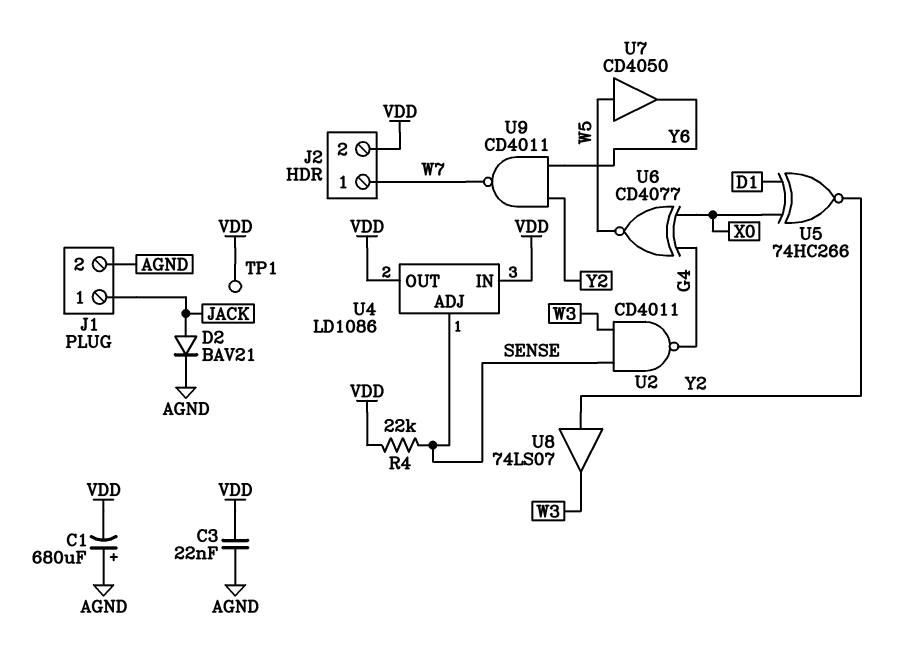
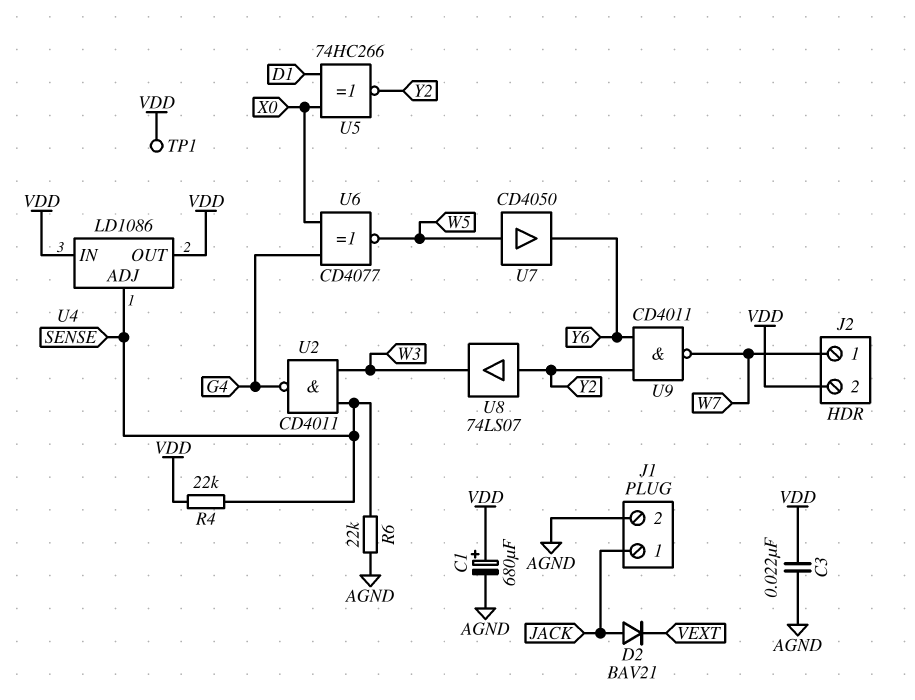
C1: 680uF (plus AGND, minus VDD) -> 680uF (plus VDD, minus AGND)
D2: diode BAV21 (A JACK, K AGND) -> diode BAV21 (A JACK, K VEXT)
R6: none -> 22k (AGND, SENSE)

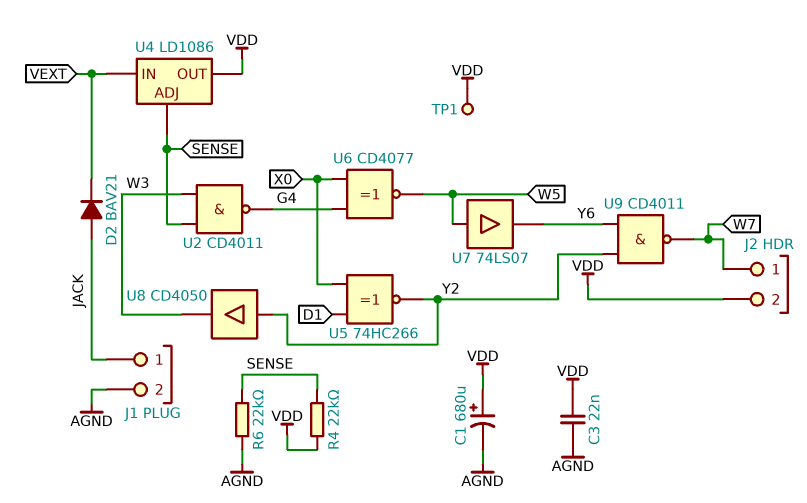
U4 pin IN: VDD -> VEXT
U7: buffer CD4050 (in W5, out Y6) -> buffer 74LS07 (in W5, out Y6)
U8: buffer 74LS07 (in Y2, out W3) -> buffer CD4050 (in Y2, out W3)

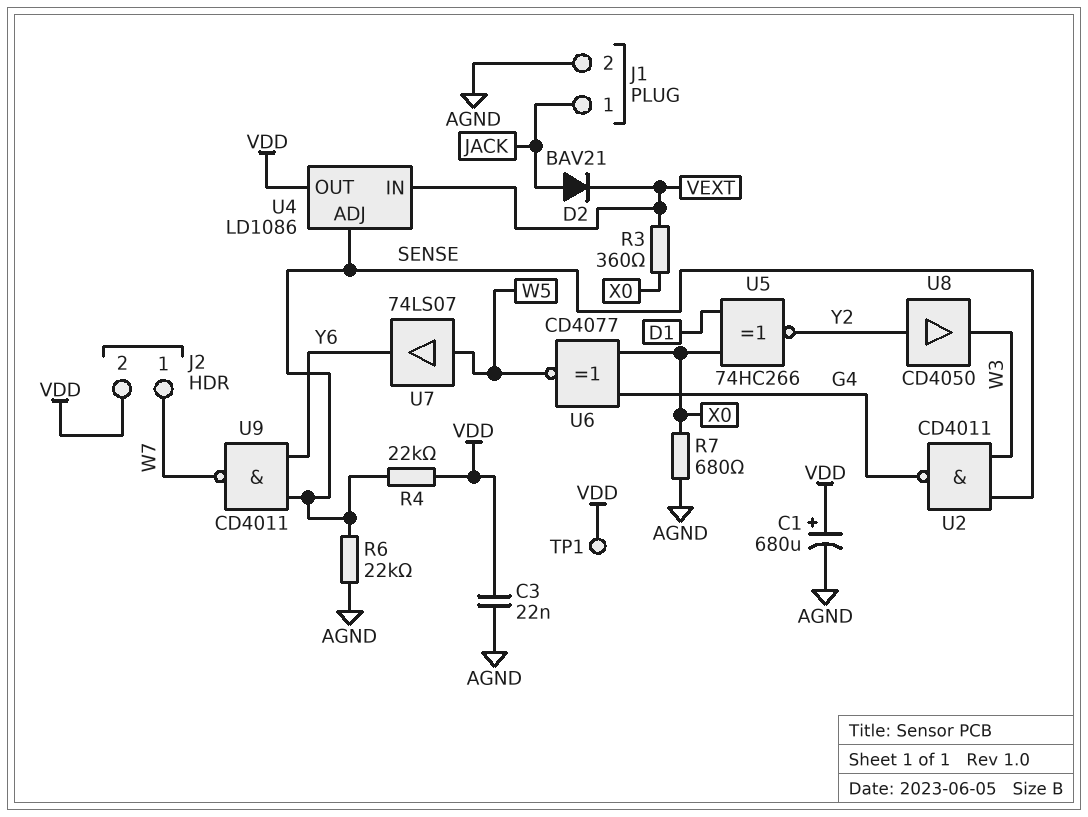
R3: none -> 360 (VEXT, X0)
R7: none -> 680 (AGND, X0)
U9: NAND CD4011 (in Y2, in Y6, out W7) -> NAND CD4011 (in SENSE, in Y6, out W7)

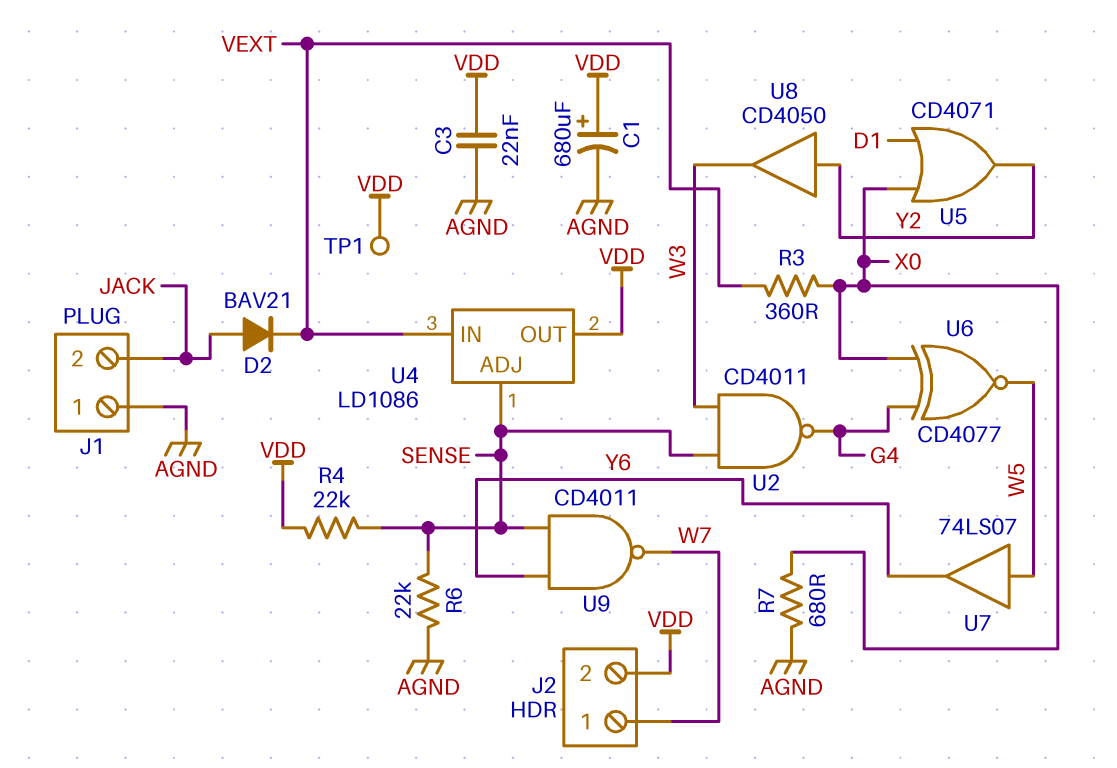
J1 pin 1: JACK -> AGND
J1 pin 2: AGND -> JACK
U5: XNOR 74HC266 (in D1, in X0, out Y2) -> OR CD4071 (in D1, in X0, out Y2)

